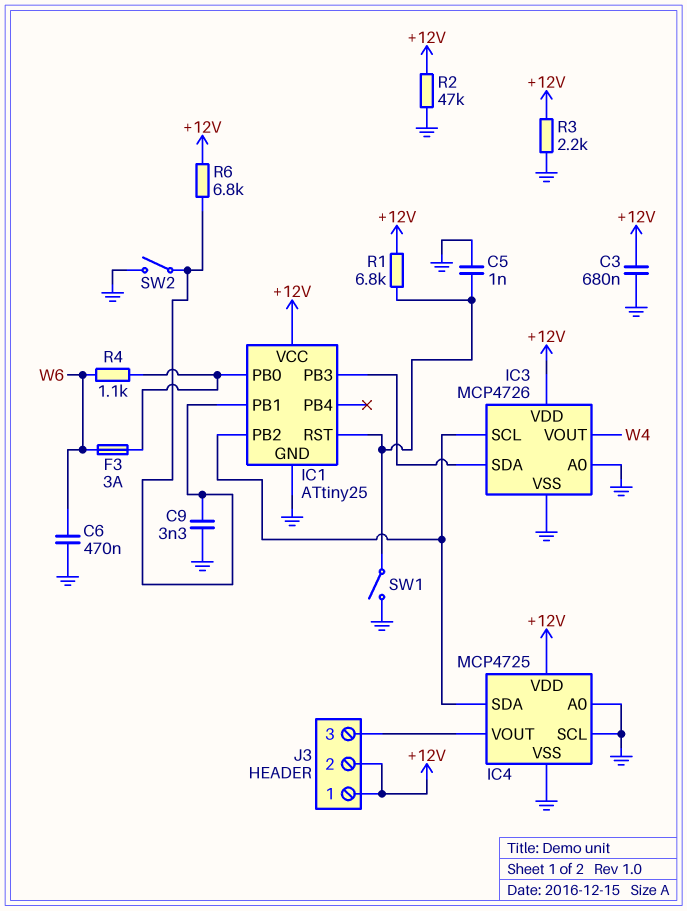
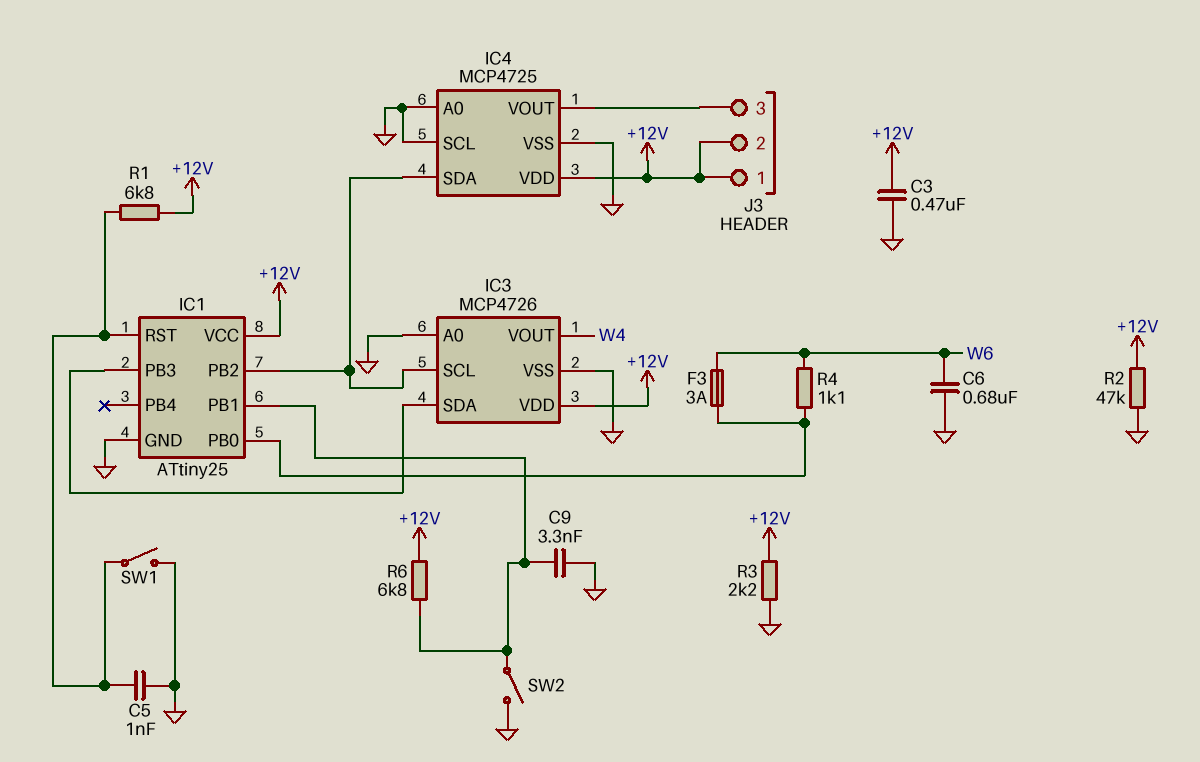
C3: 680nF (+12V, GND) -> 470nF (+12V, GND)
C6: 470nF (GND, W6) -> 680nF (GND, W6)

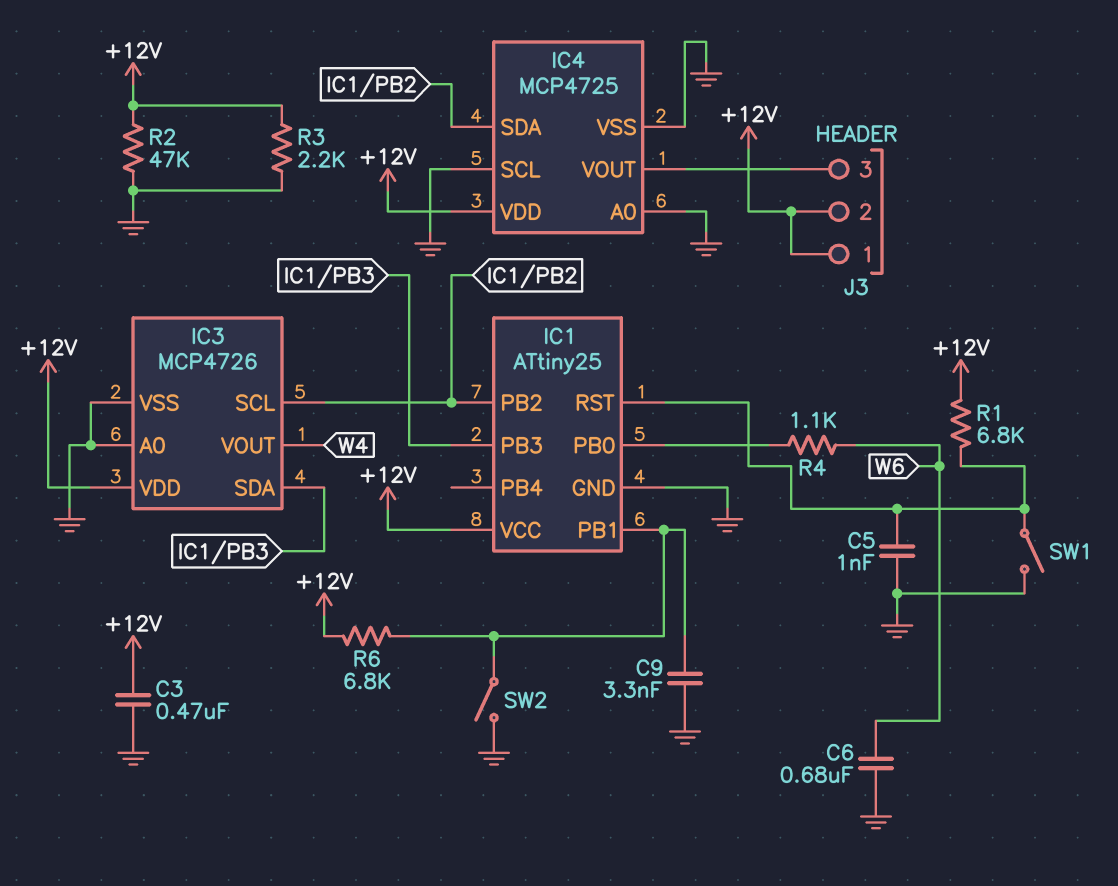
F3: 3A (IC1/PB0, W6) -> none

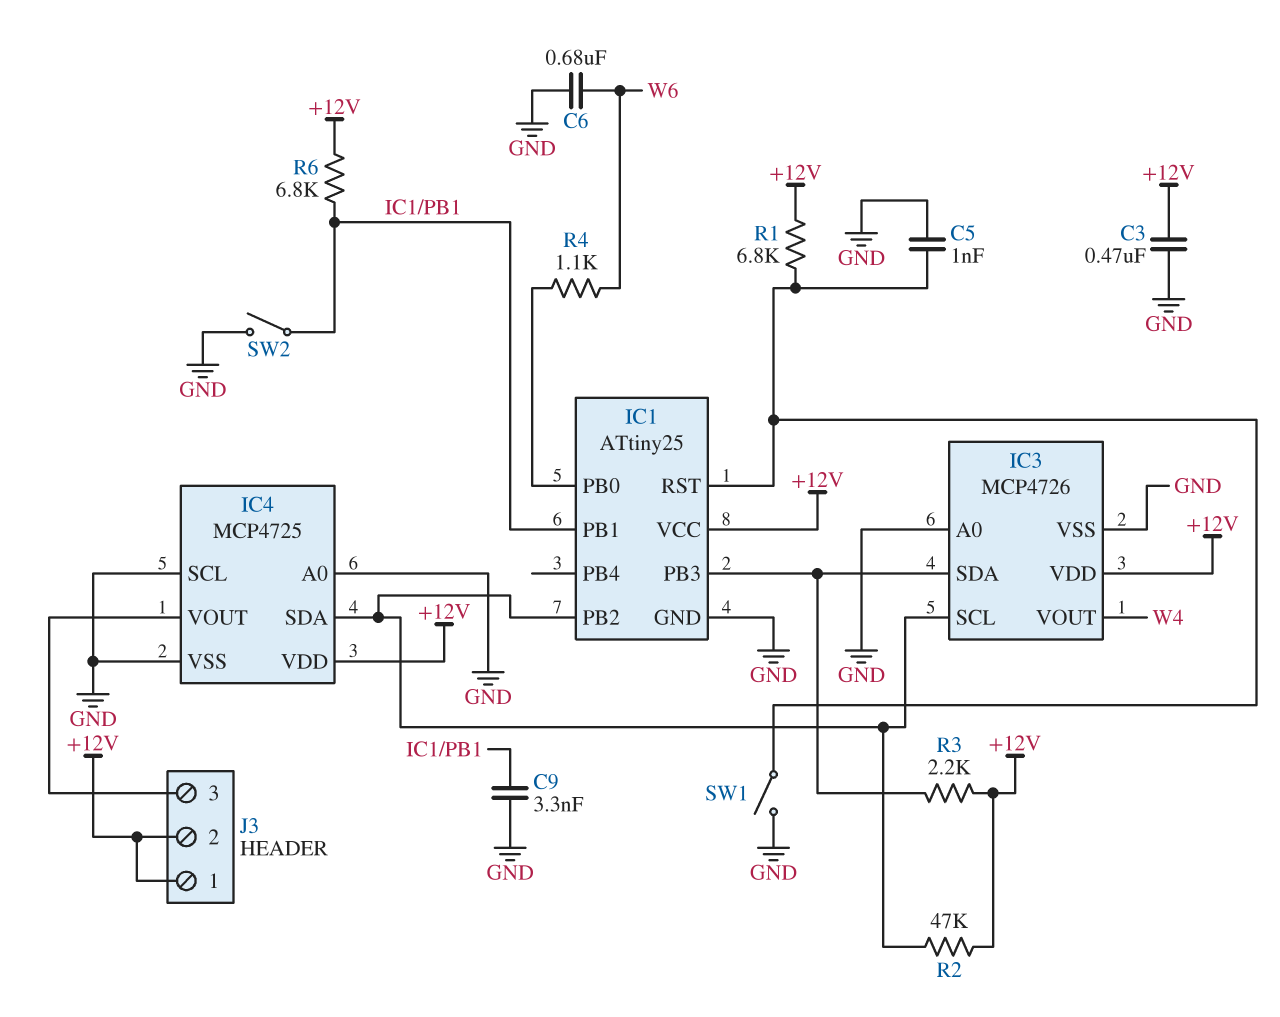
R2: 47k (+12V, GND) -> 47k (+12V, IC1/PB2)
R3: 2.2k (+12V, GND) -> 2.2k (+12V, IC1/PB3)

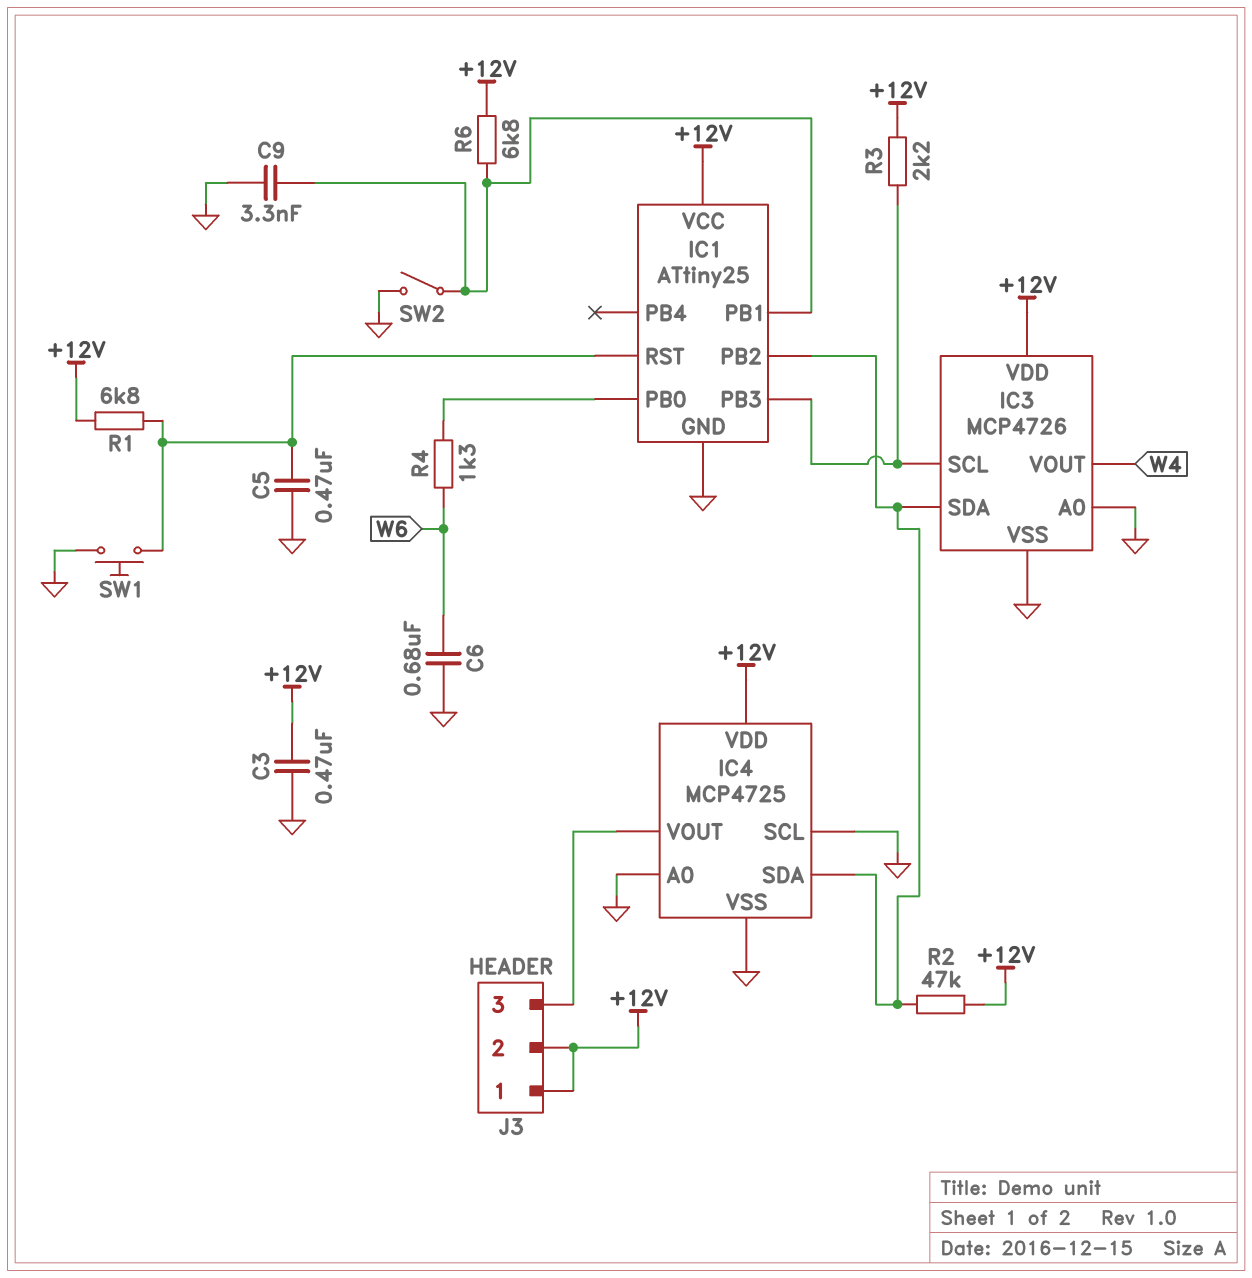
C5: 1nF (GND, IC1/RST) -> 470nF (GND, IC1/RST)
IC3 pin SCL: IC1/PB2 -> IC1/PB3
IC3 pin SDA: IC1/PB3 -> IC1/PB2
R4: 1.1k (IC1/PB0, W6) -> 1.3k (IC1/PB0, W6)
SW1: switch (GND, IC1/RST) -> button (GND, IC1/RST)

